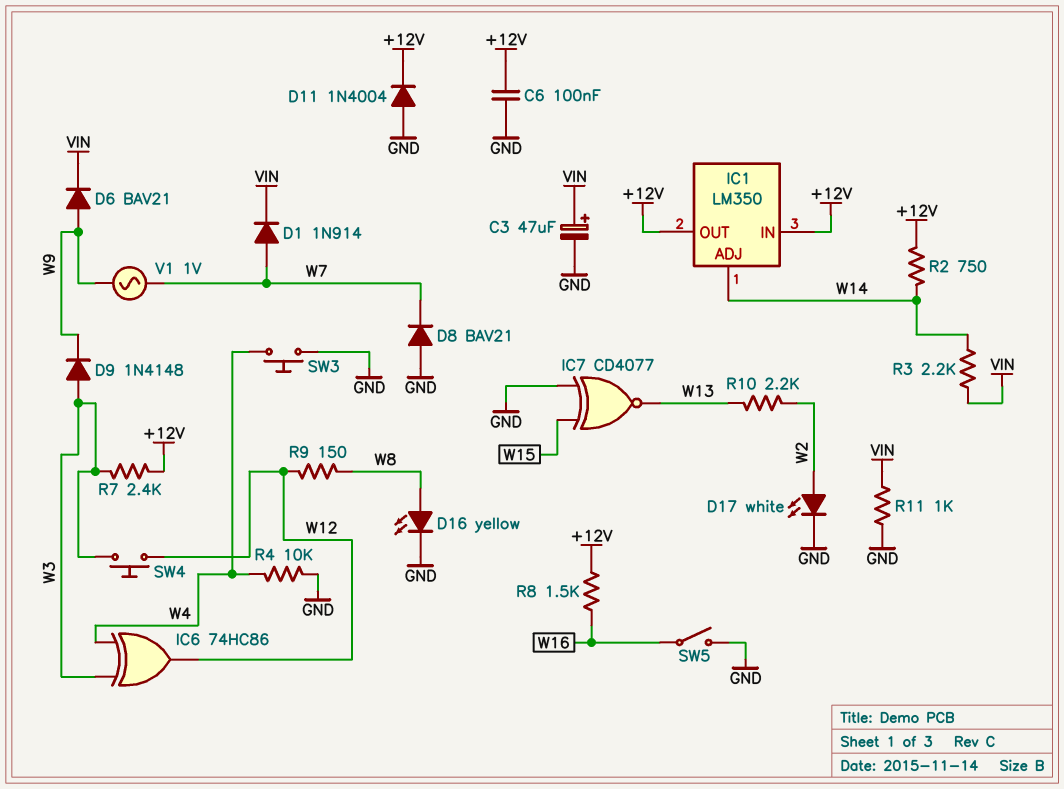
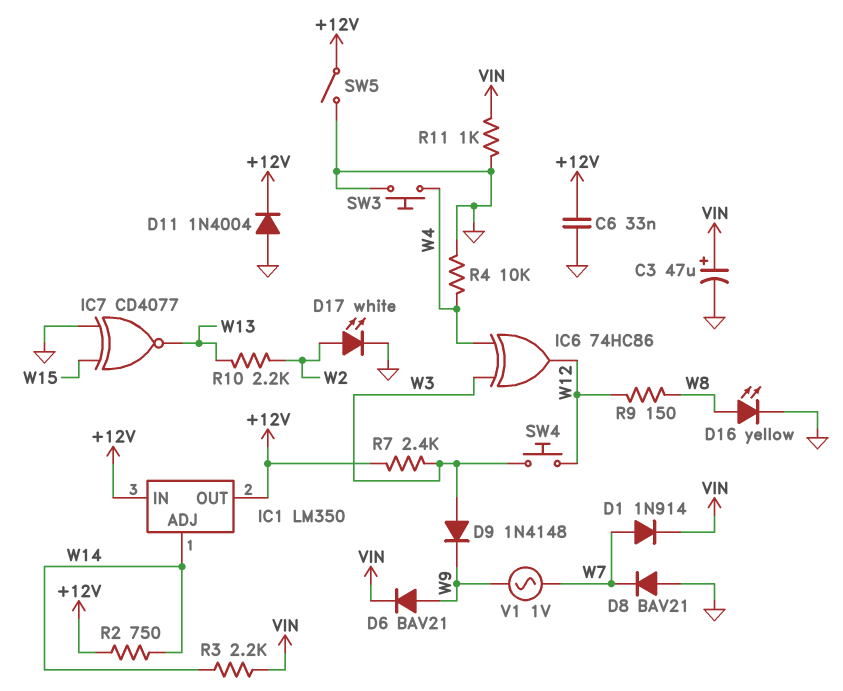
C6: 100nF (+12V, GND) -> 33nF (+12V, GND)
R8: 1.5k (+12V, W16) -> none
SW5: switch (GND, W16) -> switch (+12V, GND)

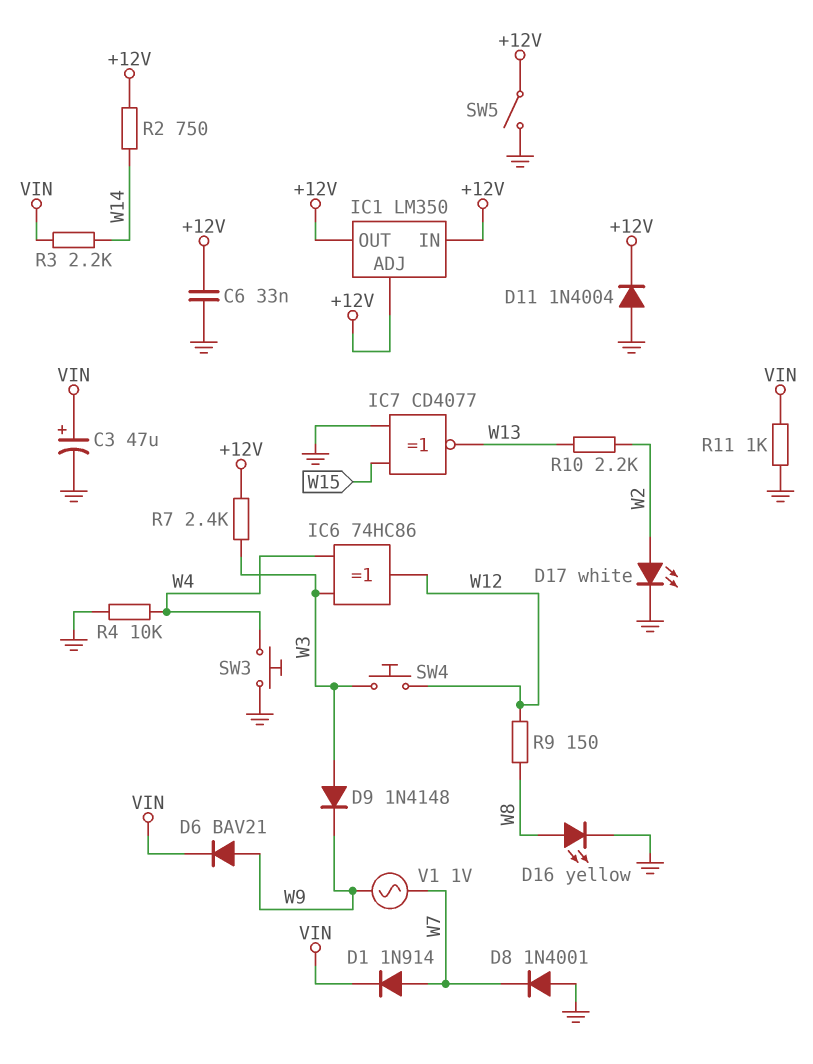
D8: diode BAV21 (A GND, K W7) -> diode 1N4001 (A GND, K W7)
IC1 pin ADJ: W14 -> +12V

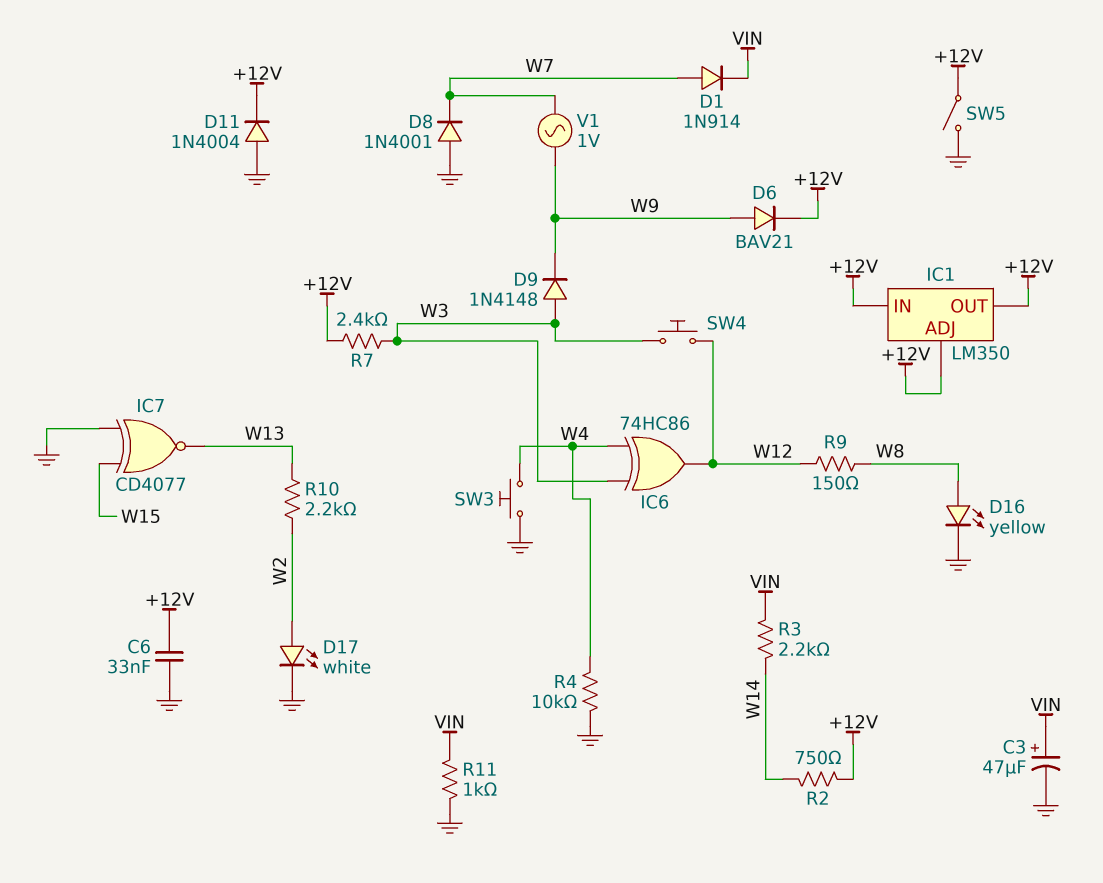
D6: diode BAV21 (A W9, K VIN) -> diode BAV21 (A W9, K +12V)

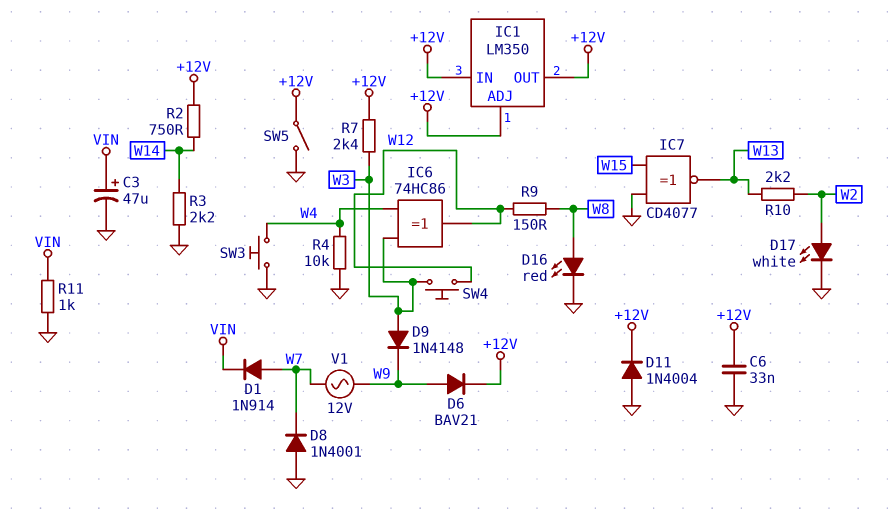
D16: LED yellow (A W8, K GND) -> LED red (A W8, K GND)
R3: 2.2k (VIN, W14) -> 2.2k (GND, W14)
V1: AC 1V (W7, W9) -> AC 12V (W7, W9)

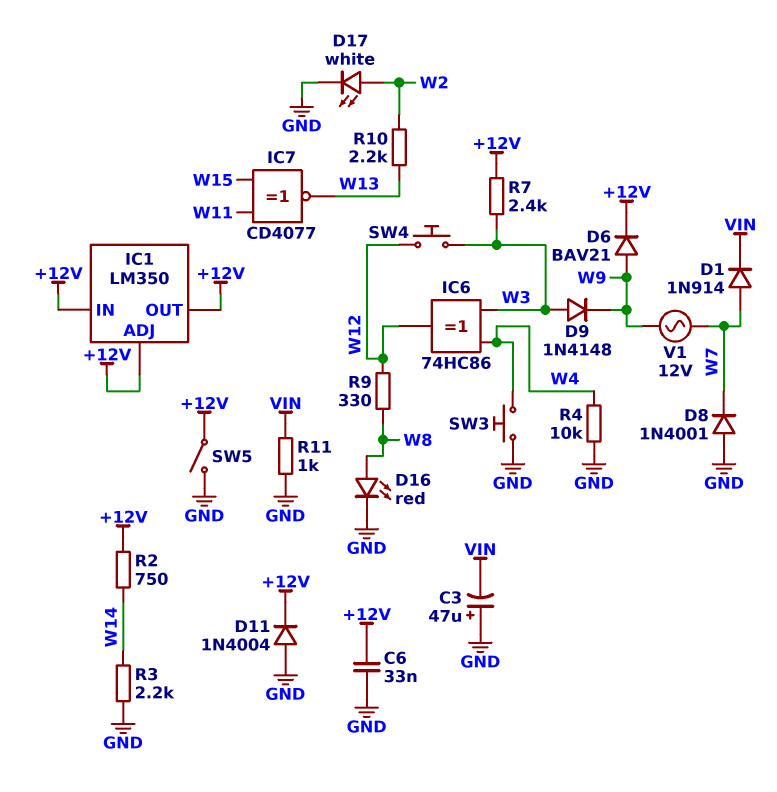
C3: 47uF (plus VIN, minus GND) -> 47uF (plus GND, minus VIN)
IC7: XNOR CD4077 (in GND, in W15, out W13) -> XNOR CD4077 (in W11, in W15, out W13)
R9: 150 (W8, W12) -> 330 (W8, W12)

